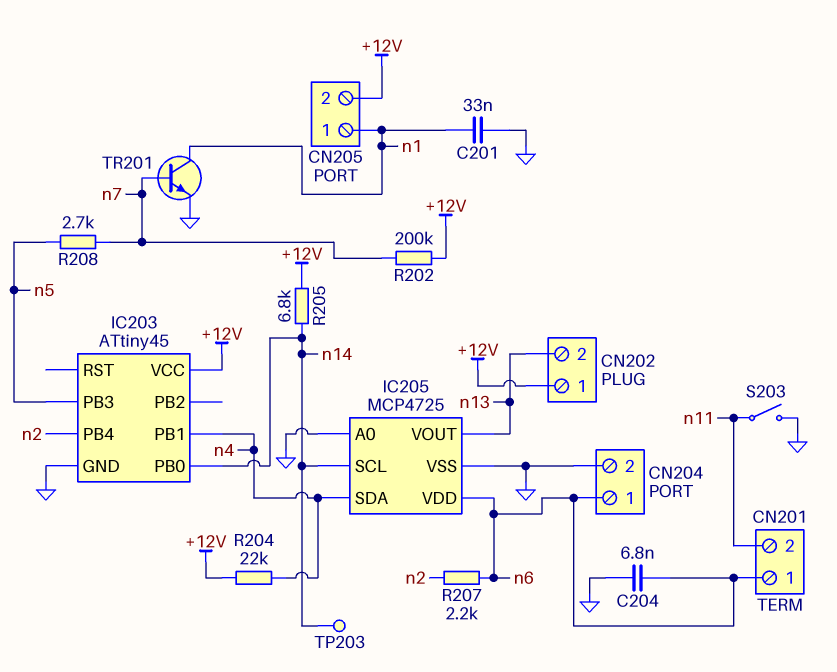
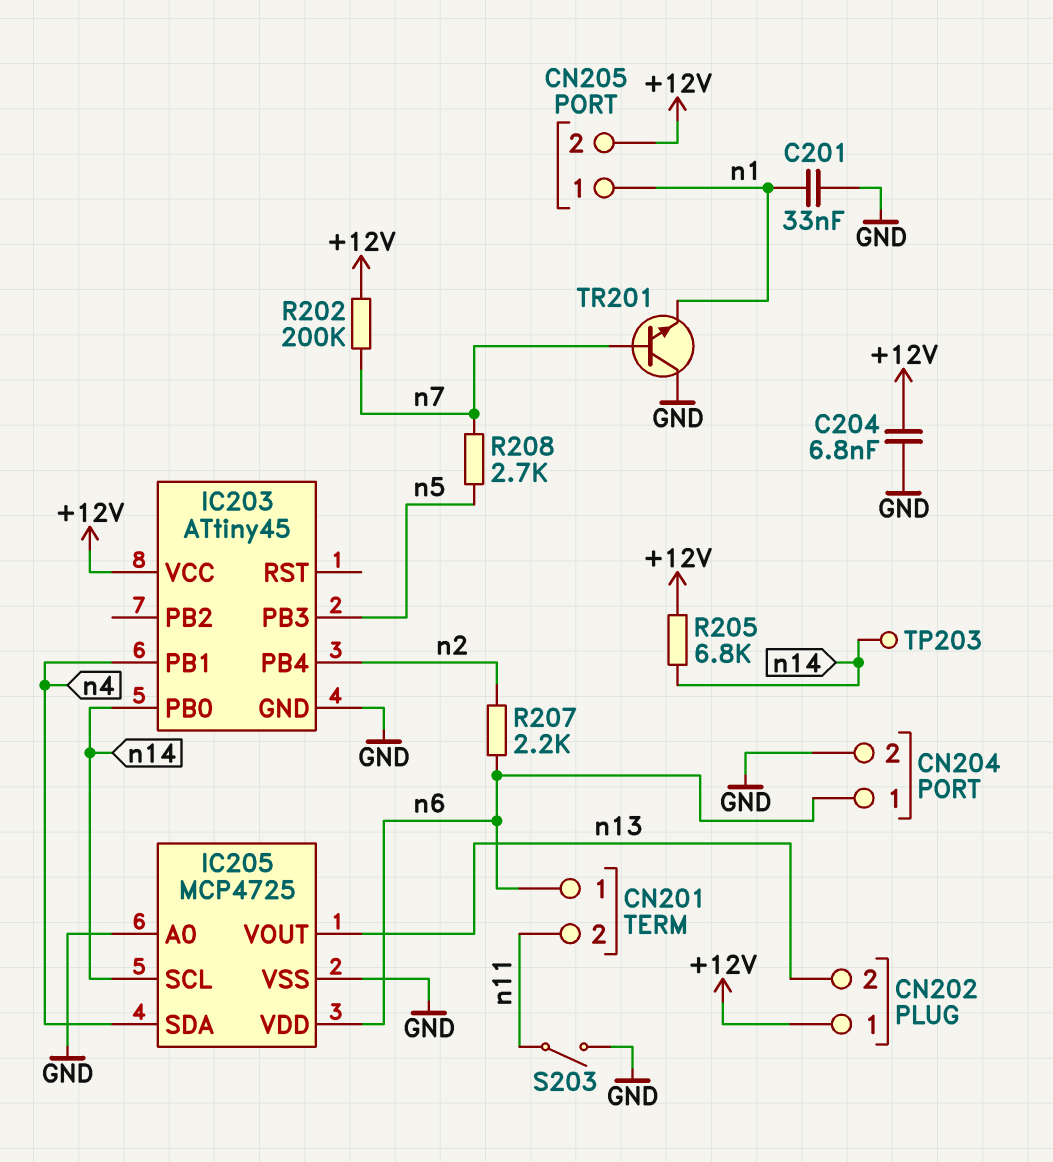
C204: 6.8nF (GND, n6) -> 6.8nF (+12V, GND)
R204: 22k (+12V, n4) -> none
TR201: NPN (B n7, C n1, E GND) -> NPN (B n7, C GND, E n1)

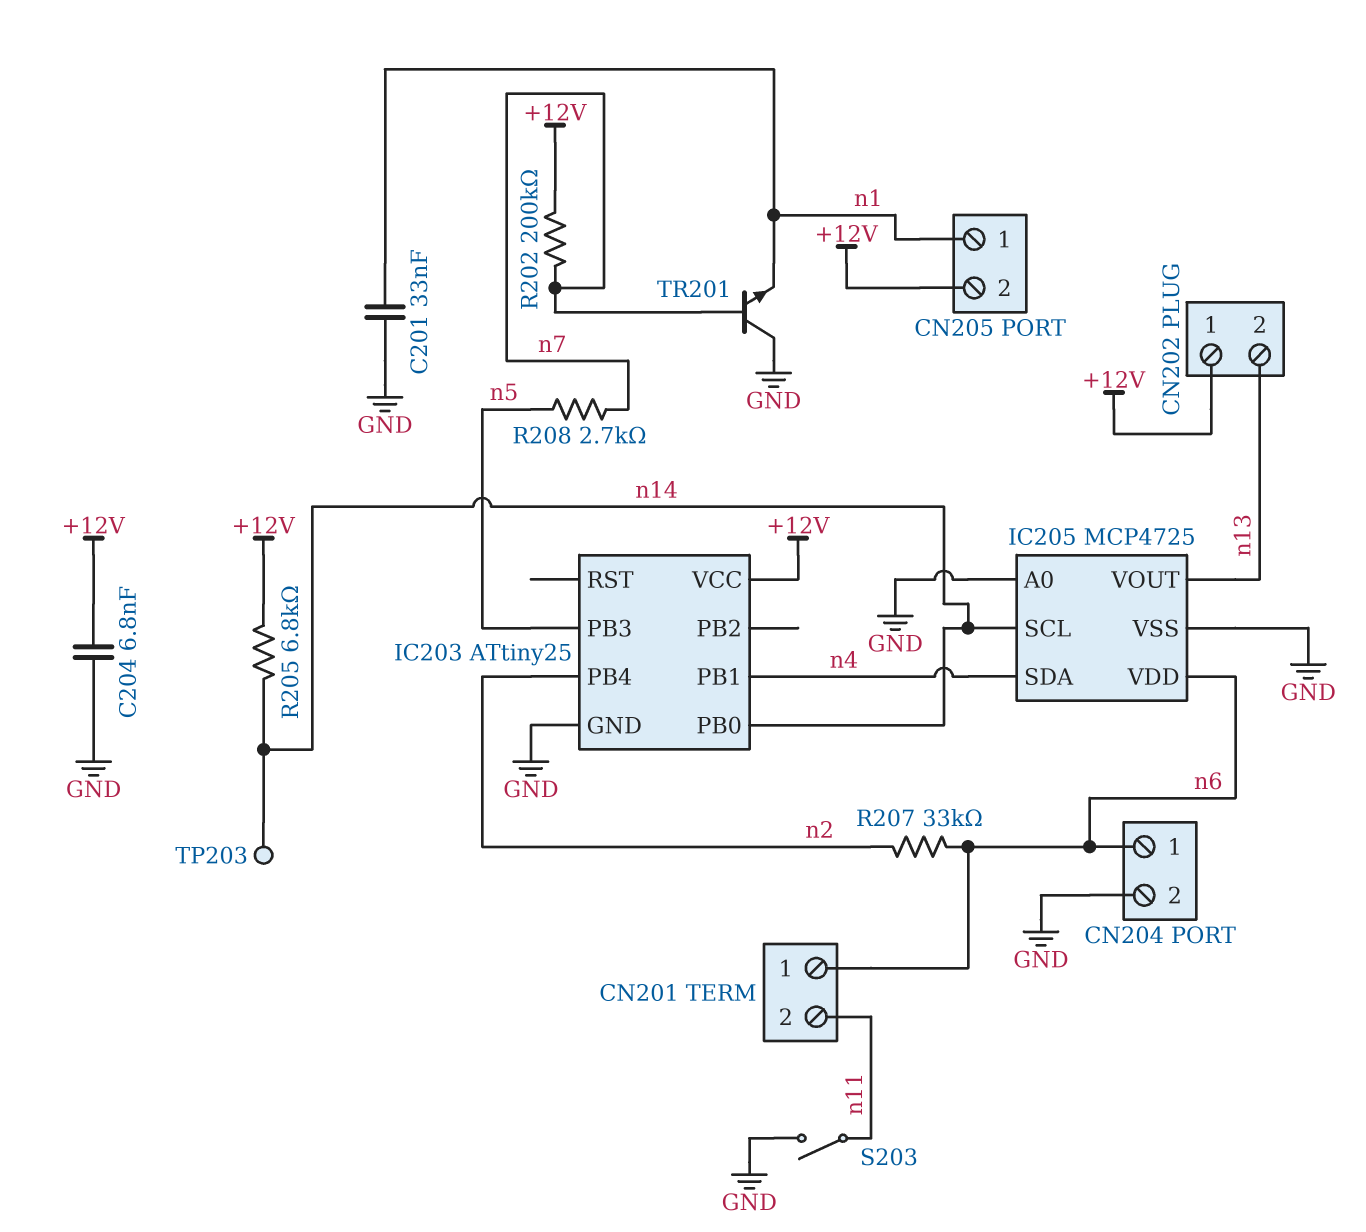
IC203: ATtiny45 -> ATtiny25
R207: 2.2k (n2, n6) -> 33k (n2, n6)

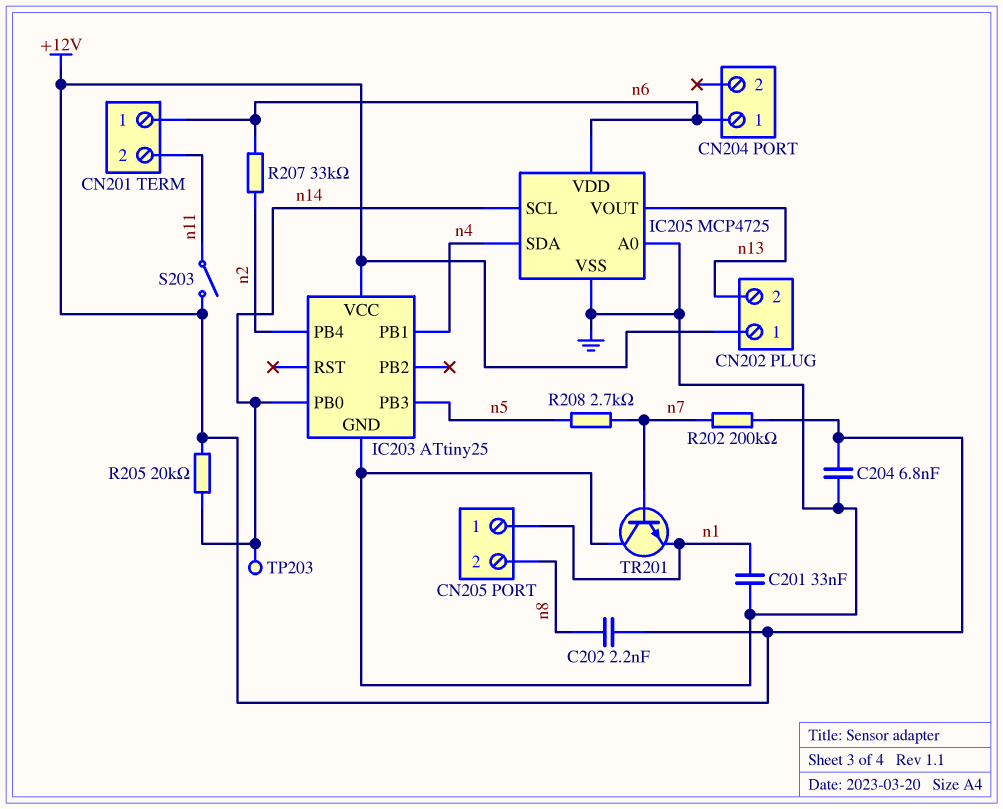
C202: none -> 2.2nF (+12V, n8)
CN204 pin 2: GND -> none
CN205 pin 2: +12V -> n8
R205: 6.8k (+12V, n14) -> 20k (+12V, n14)
S203: switch (GND, n11) -> switch (+12V, n11)

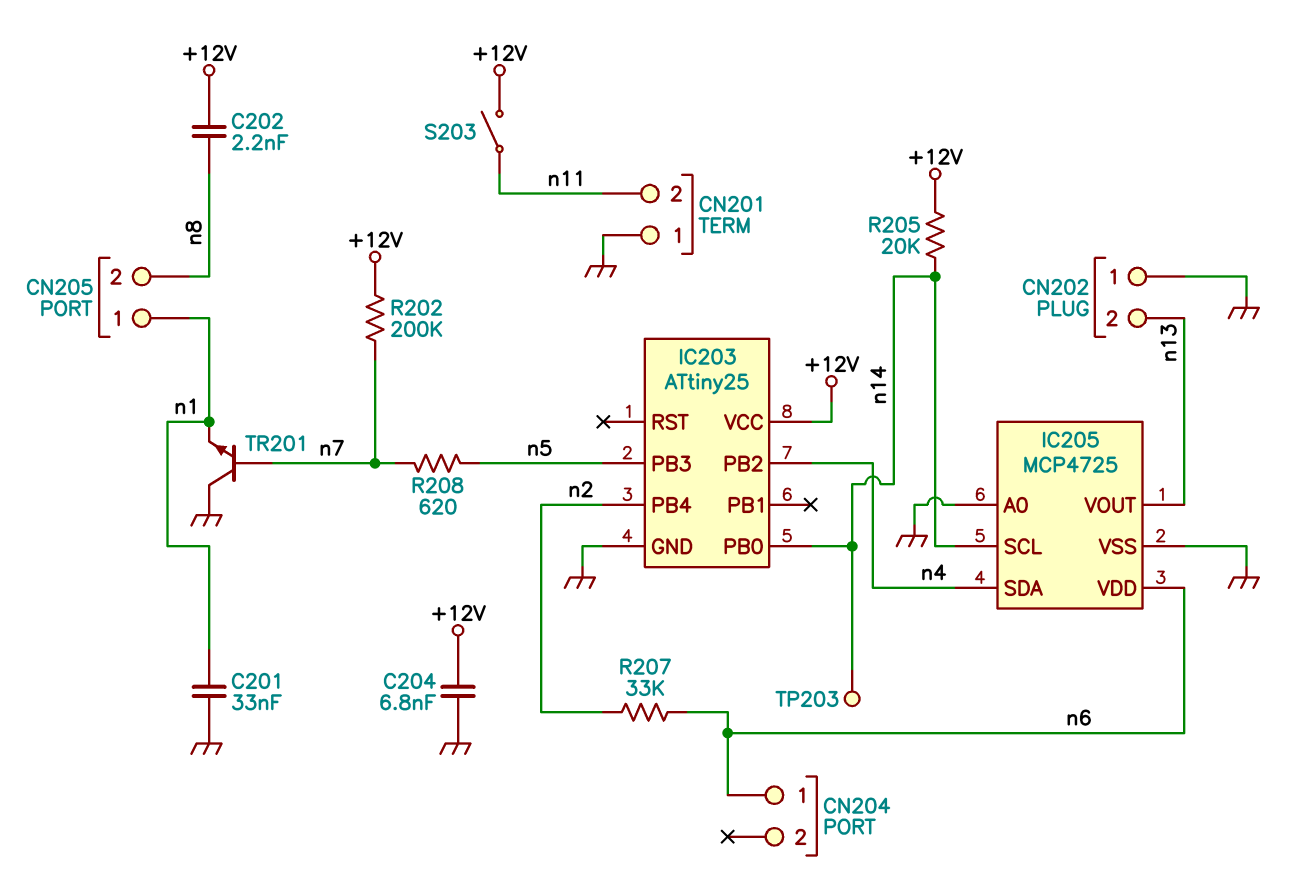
CN201 pin 1: n6 -> GND
CN202 pin 1: +12V -> GND
IC203 pin PB1: n4 -> none
IC203 pin PB2: none -> n4
R208: 2.7k (n5, n7) -> 620 (n5, n7)

